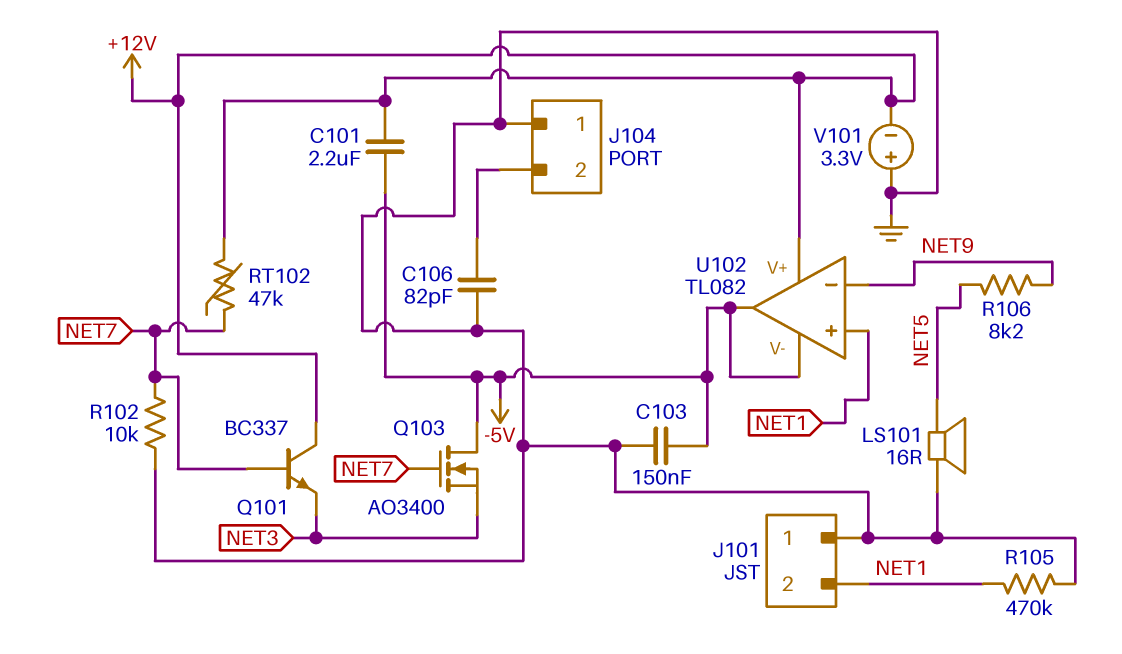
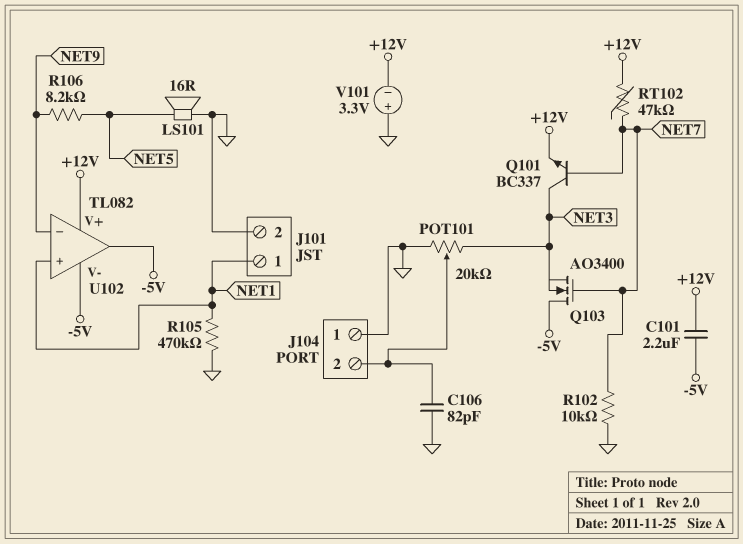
C103: 150nF (-5V, GND) -> none
J101 pin 1: GND -> NET1
J101 pin 2: NET1 -> GND
POT101: none -> 20k (GND, NET3, wiper J104/2)
Q101: NPN BC337 (B NET7, C +12V, E NET3) -> NPN BC337 (B NET7, C NET3, E +12V)

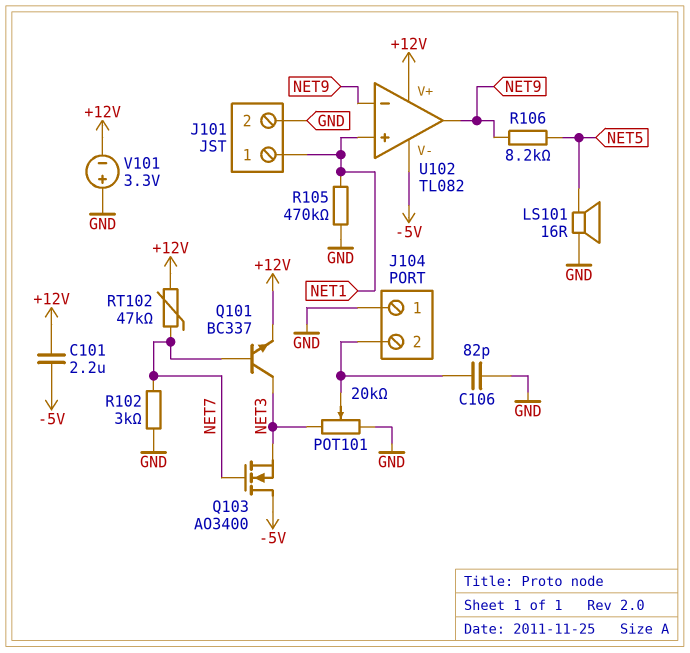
R102: 10k (GND, NET7) -> 3k (GND, NET7)
U102 pin out: -5V -> NET9

